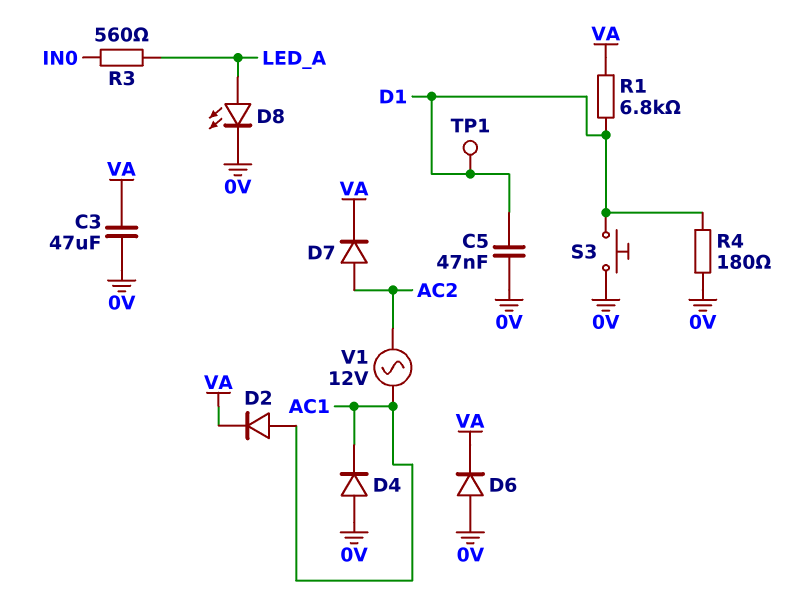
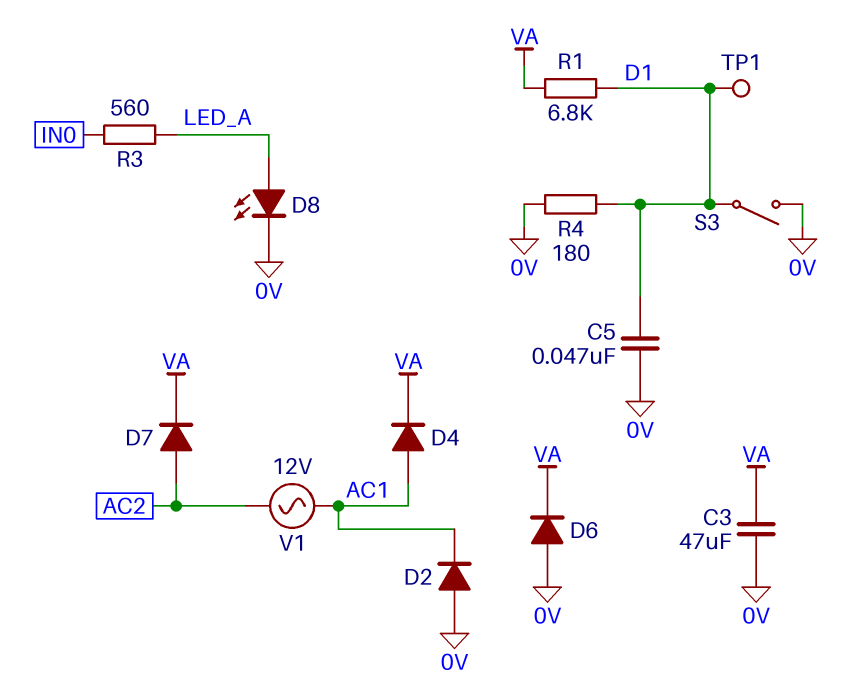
D2: diode (A AC1, K VA) -> diode (A 0V, K AC1)
D4: diode (A 0V, K AC1) -> diode (A AC1, K VA)
S3: button (0V, D1) -> switch (0V, D1)

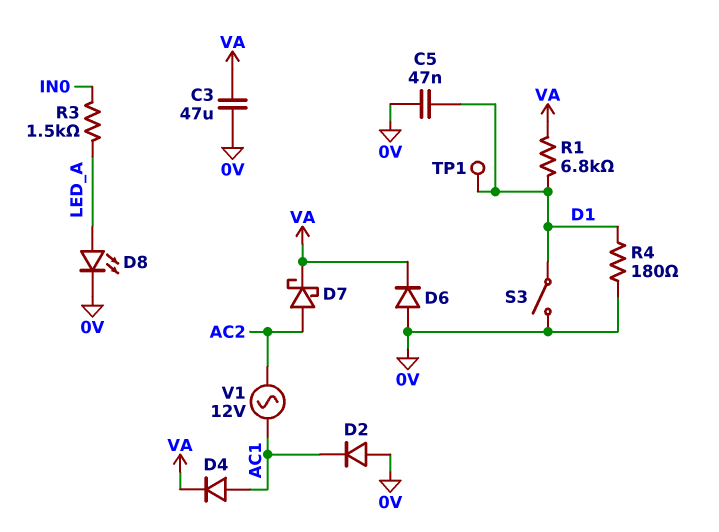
D7: diode (A AC2, K VA) -> schottky (A AC2, K VA)
R3: 560 (IN0, LED_A) -> 1.5k (IN0, LED_A)

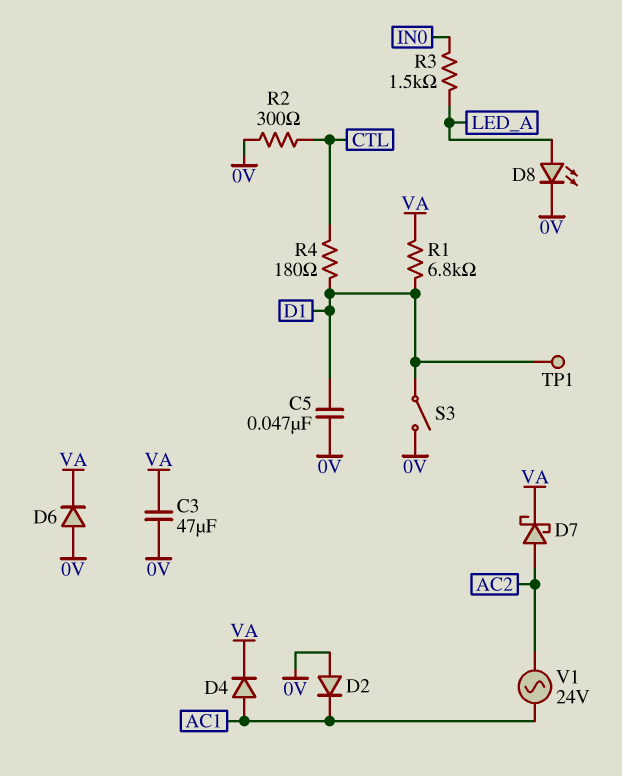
R2: none -> 300 (0V, CTL)
R4: 180 (0V, D1) -> 180 (CTL, D1)
V1: AC 12V (AC1, AC2) -> AC 24V (AC1, AC2)

